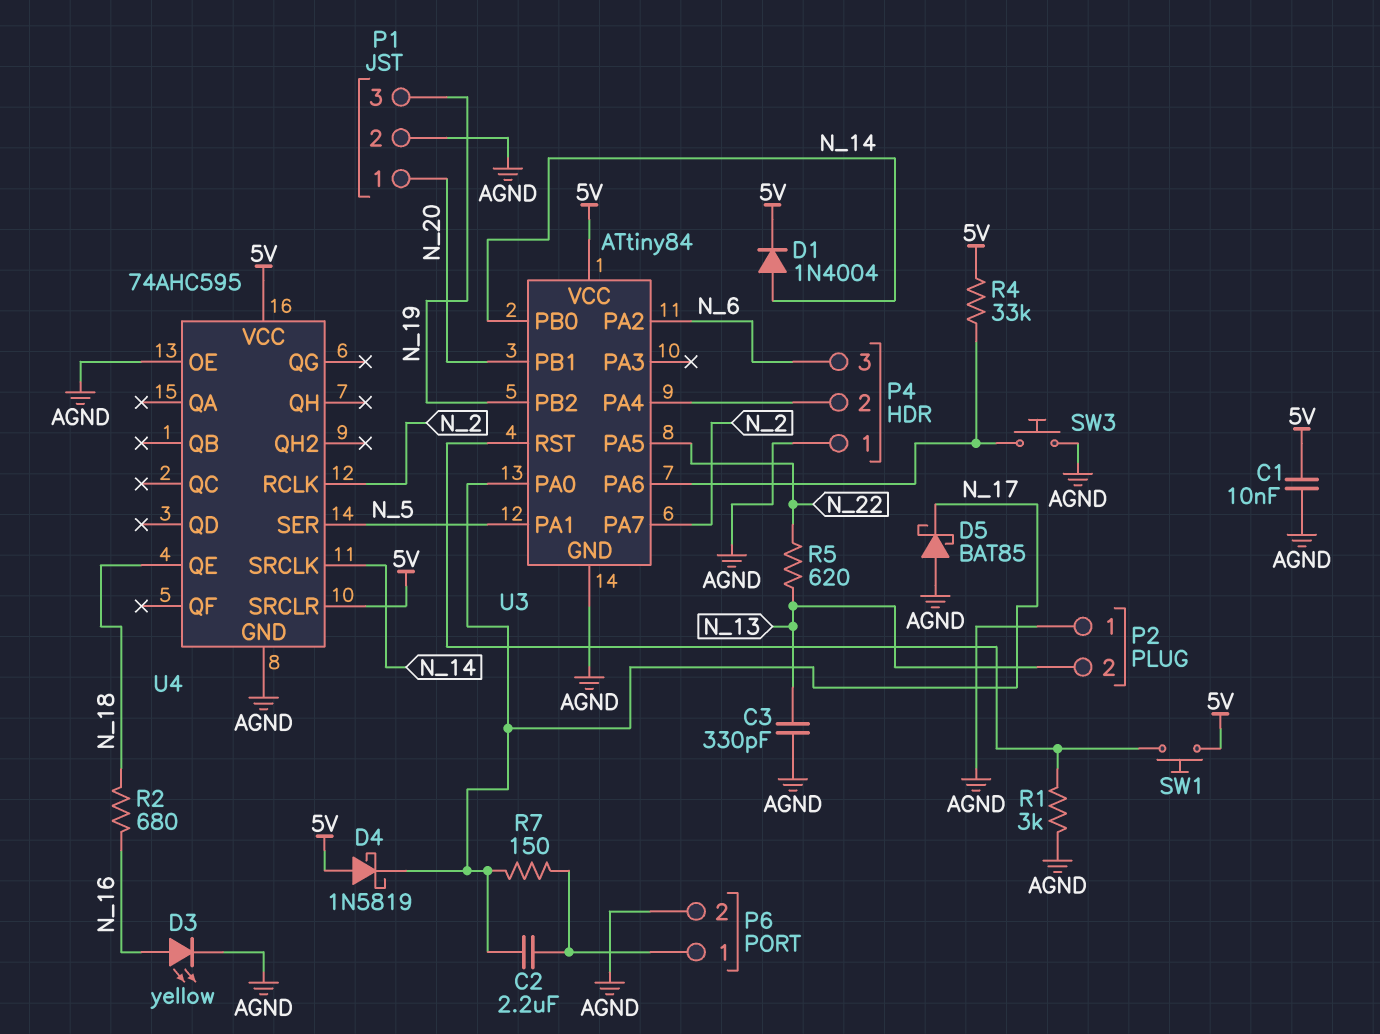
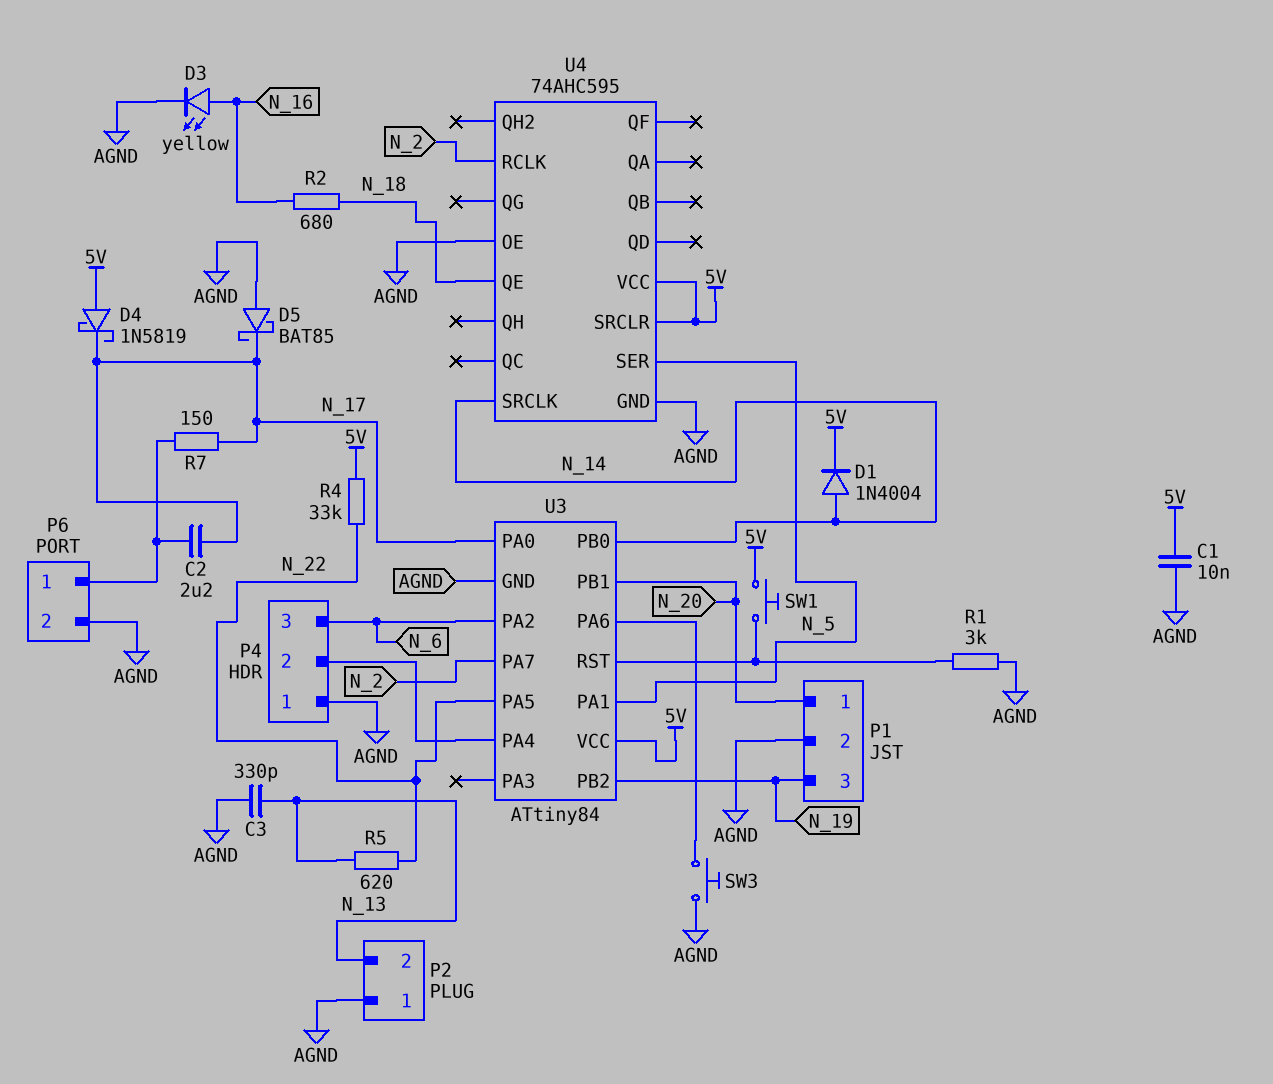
R4: 33k (5V, U3/PA6) -> 33k (5V, N_22)

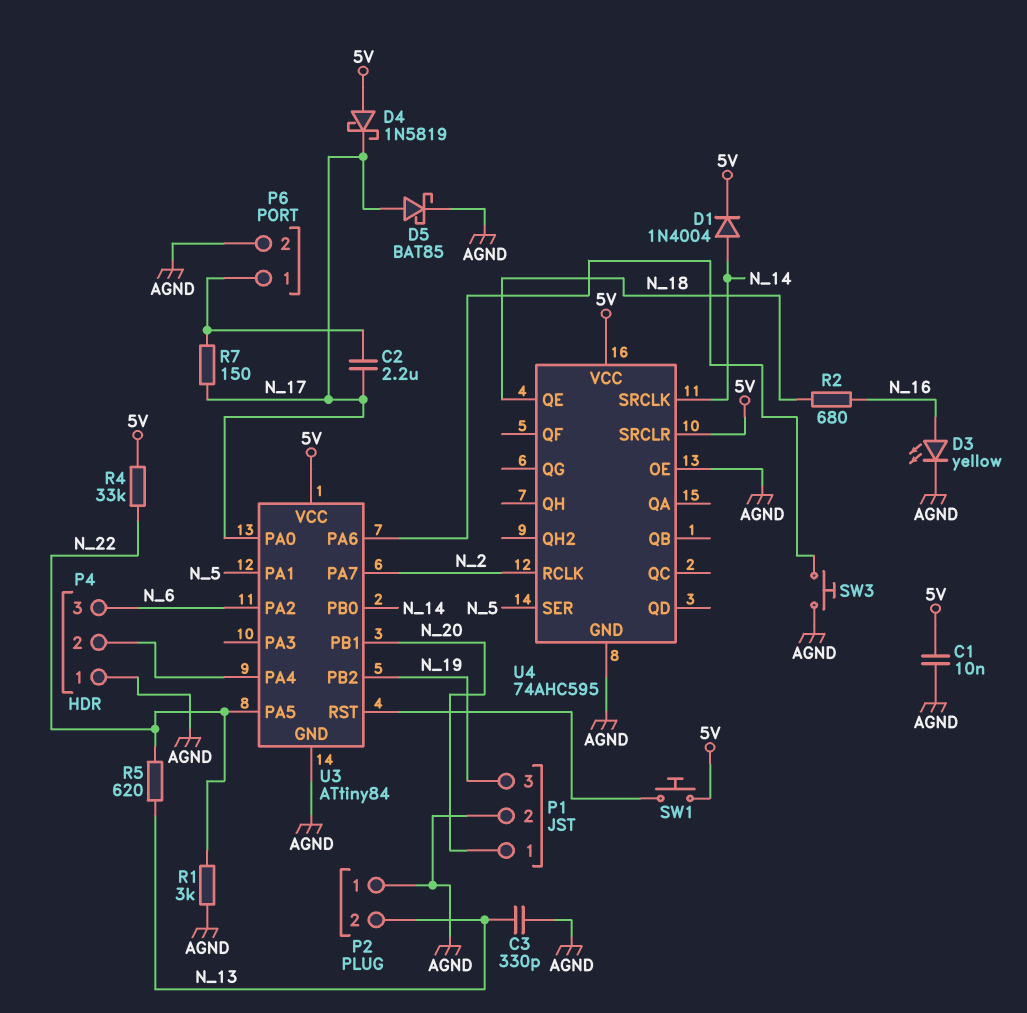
D5: schottky BAT85 (A AGND, K N_17) -> schottky BAT85 (A N_17, K AGND)
R1: 3k (AGND, U3/RST) -> 3k (AGND, N_22)

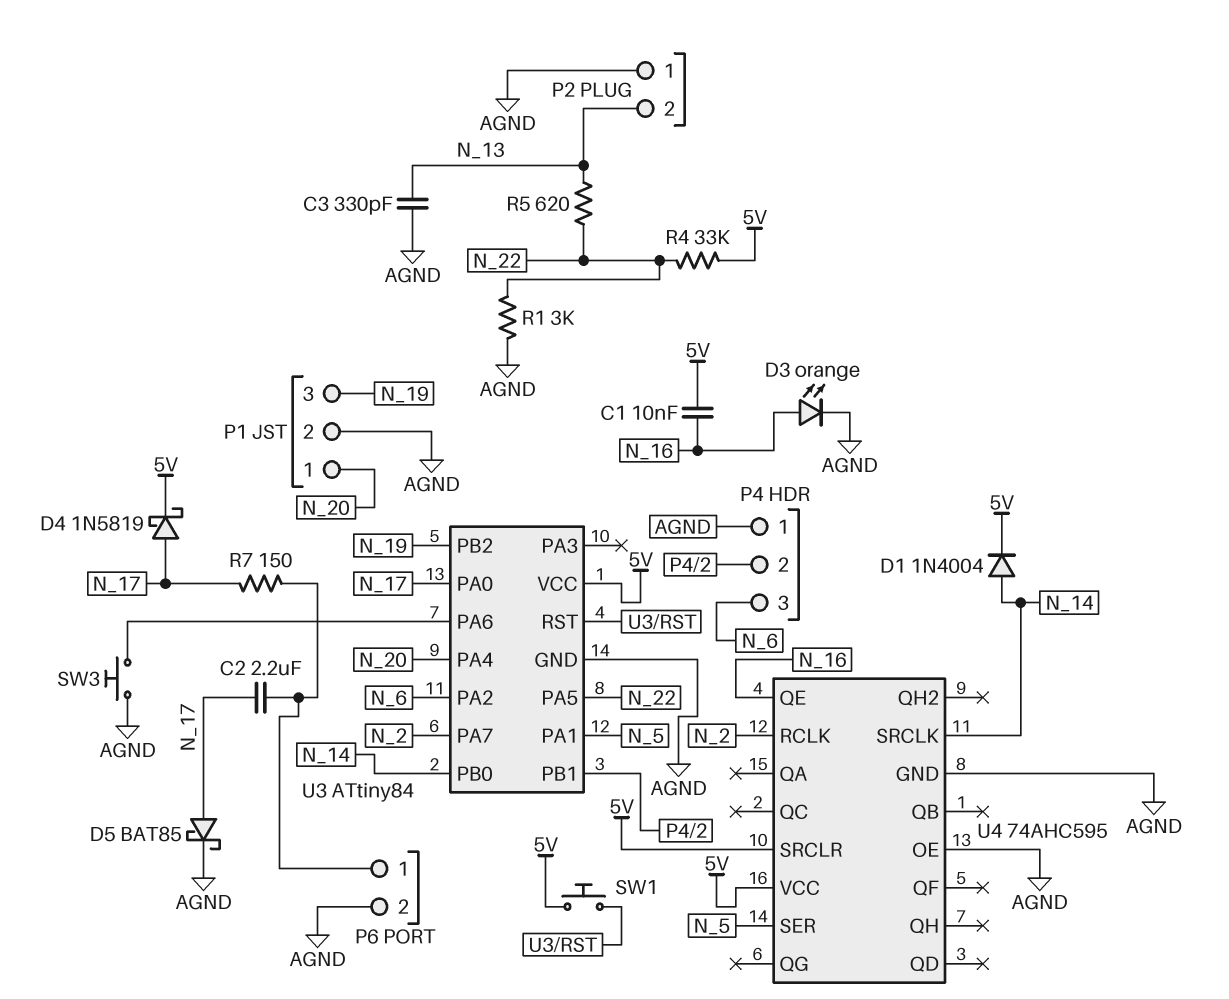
C1: 10nF (5V, AGND) -> 10nF (5V, N_16)
D3: LED yellow (A N_16, K AGND) -> LED orange (A N_16, K AGND)
D4: schottky 1N5819 (A 5V, K N_17) -> schottky 1N5819 (A N_17, K 5V)
R2: 680 (N_16, N_18) -> none
U3 pin PA4: P4/2 -> N_20
U3 pin PB1: N_20 -> P4/2
U4 pin QE: N_18 -> N_16

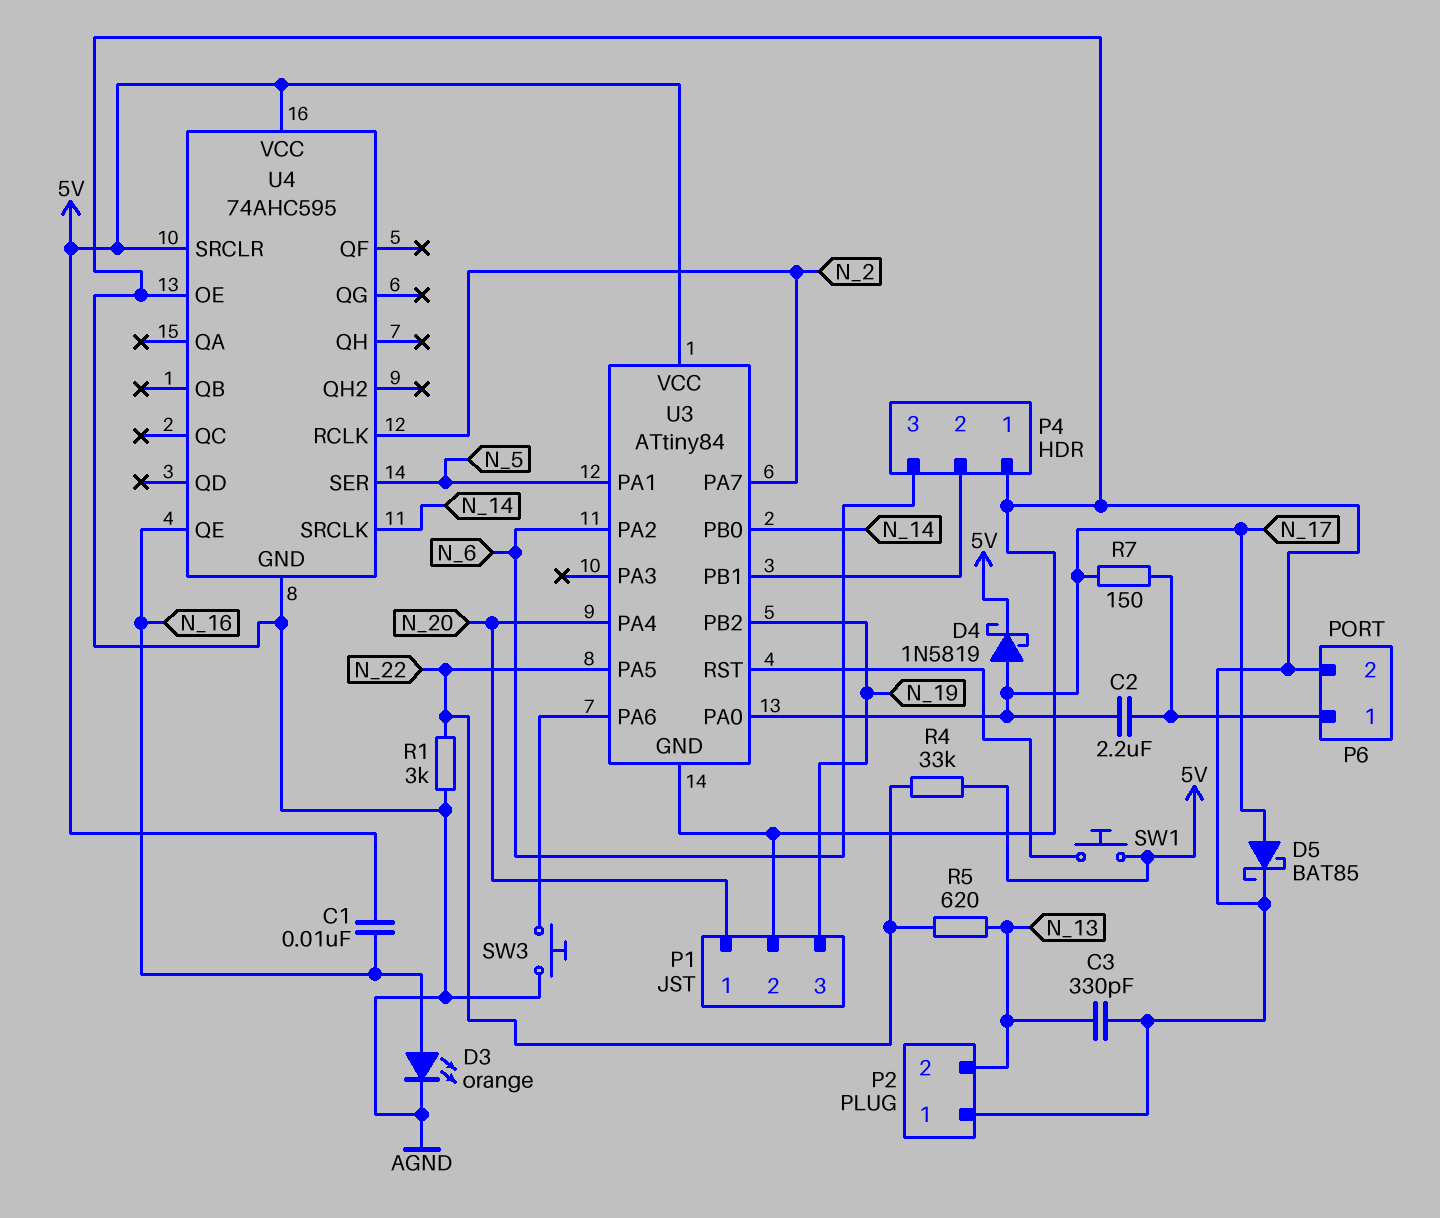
D1: diode 1N4004 (A N_14, K 5V) -> none

